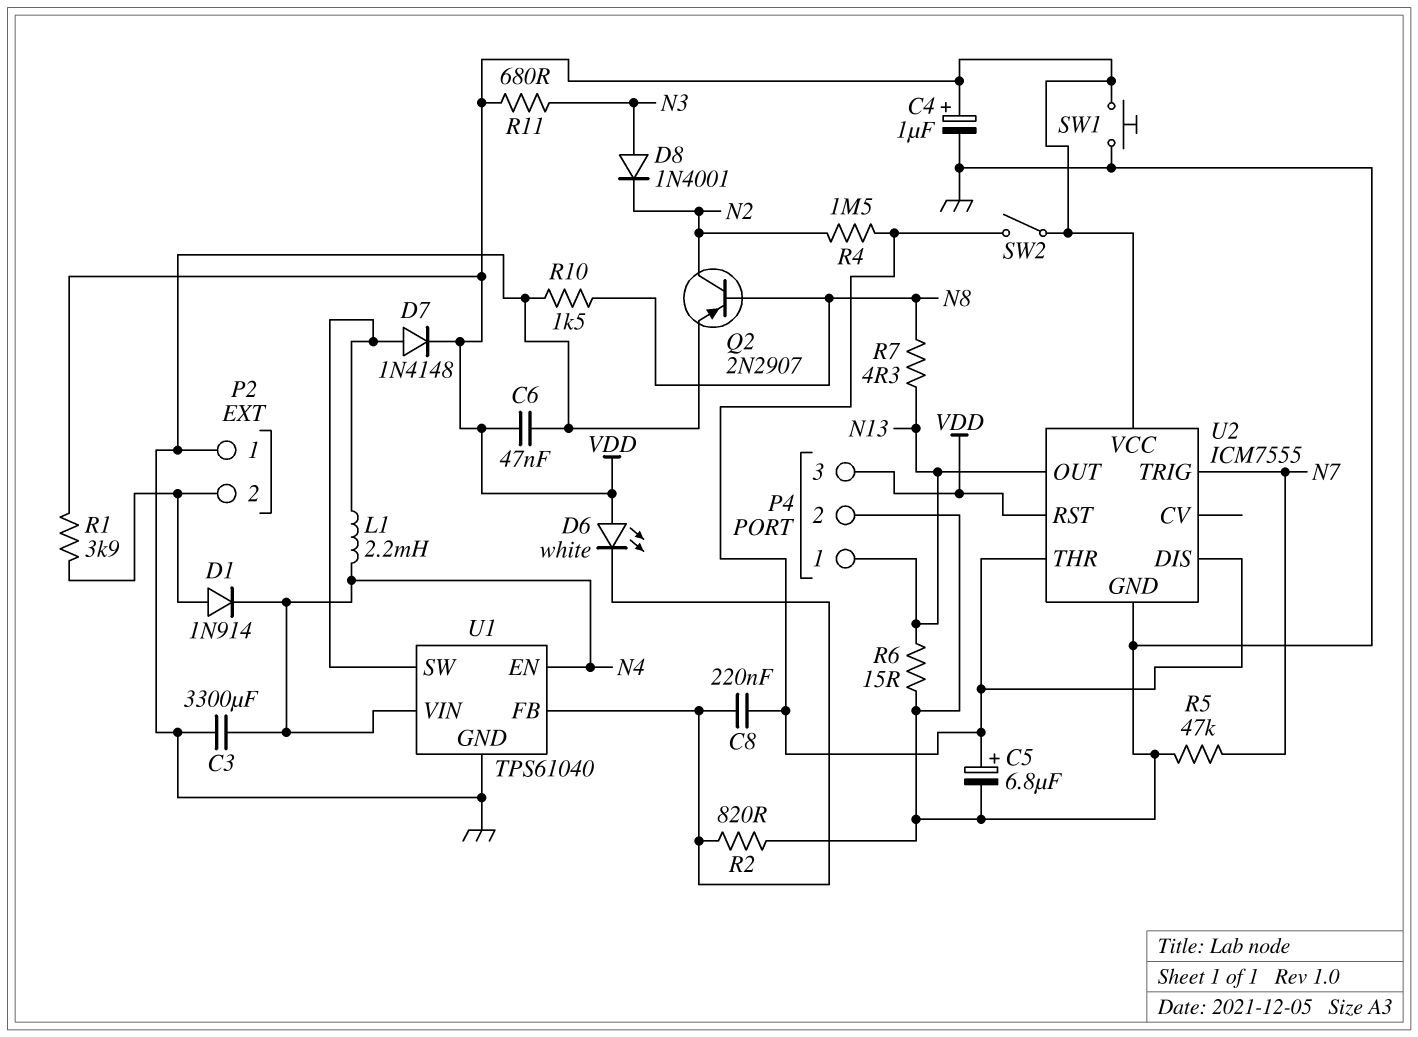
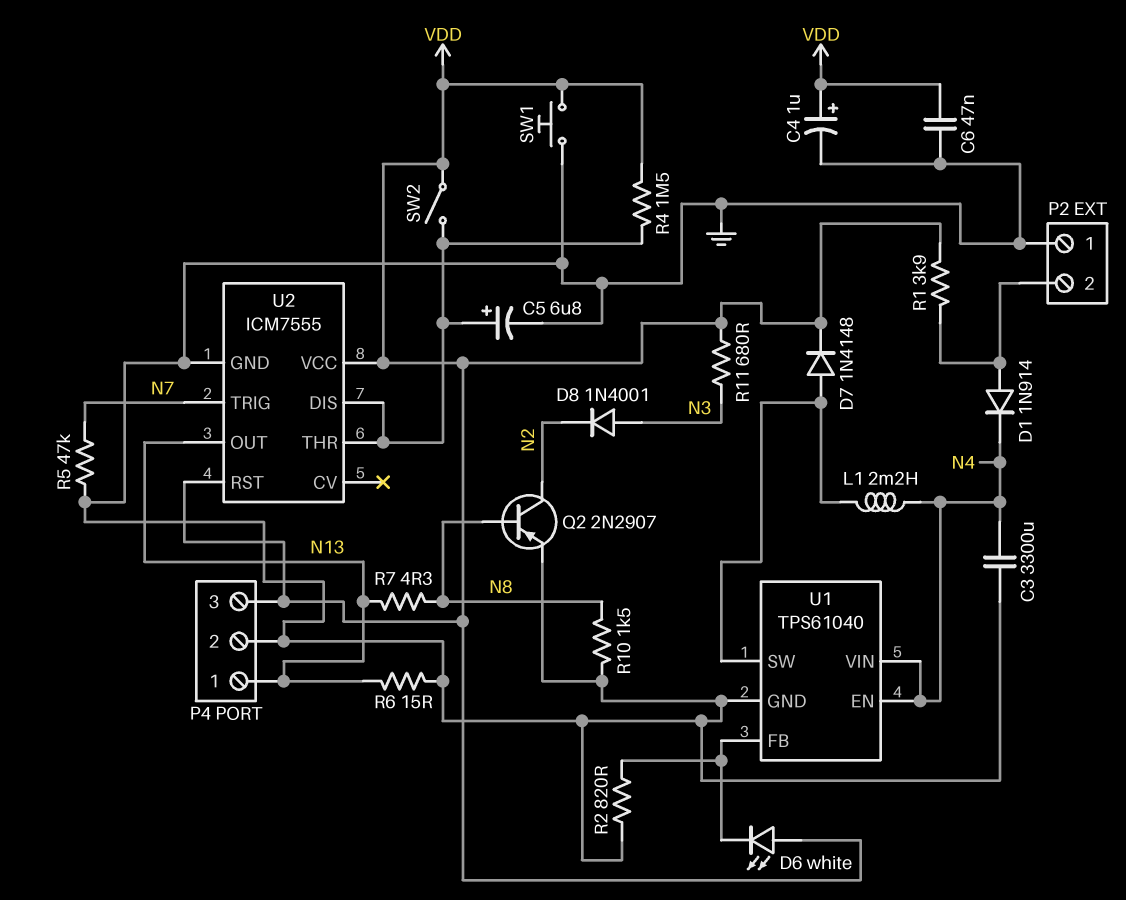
C8: 220nF (U1/FB, U2/DIS) -> none
R4: 1.5M (N2, U2/DIS) -> 1.5M (U2/DIS, VDD)

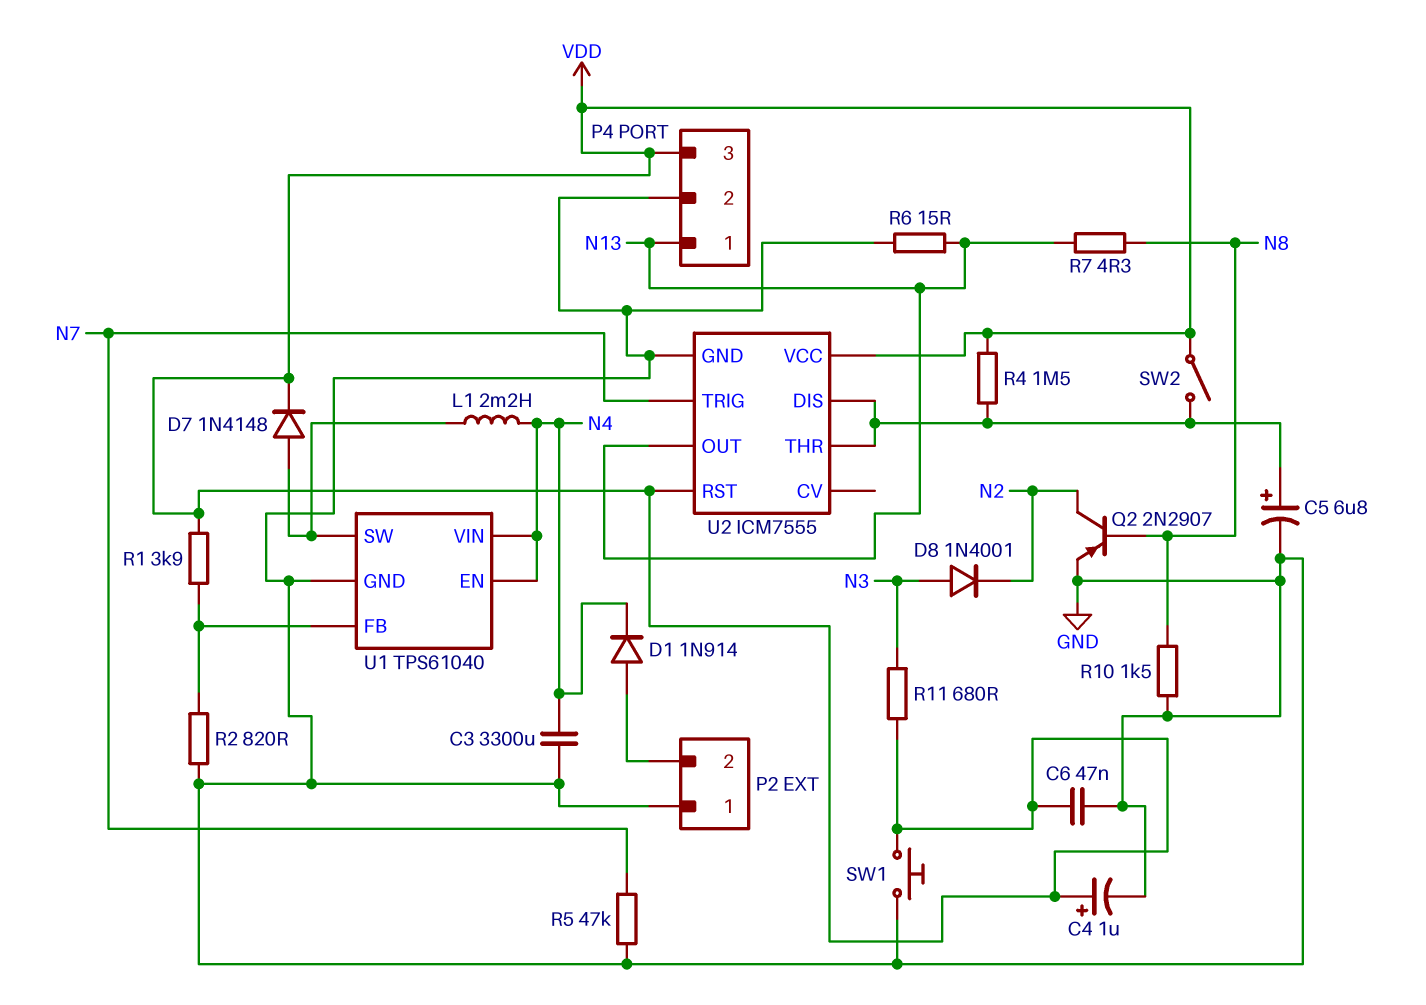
D6: LED white (A VDD, K U1/FB) -> none
R1: 3.9k (P2/2, VDD) -> 3.9k (U1/FB, VDD)

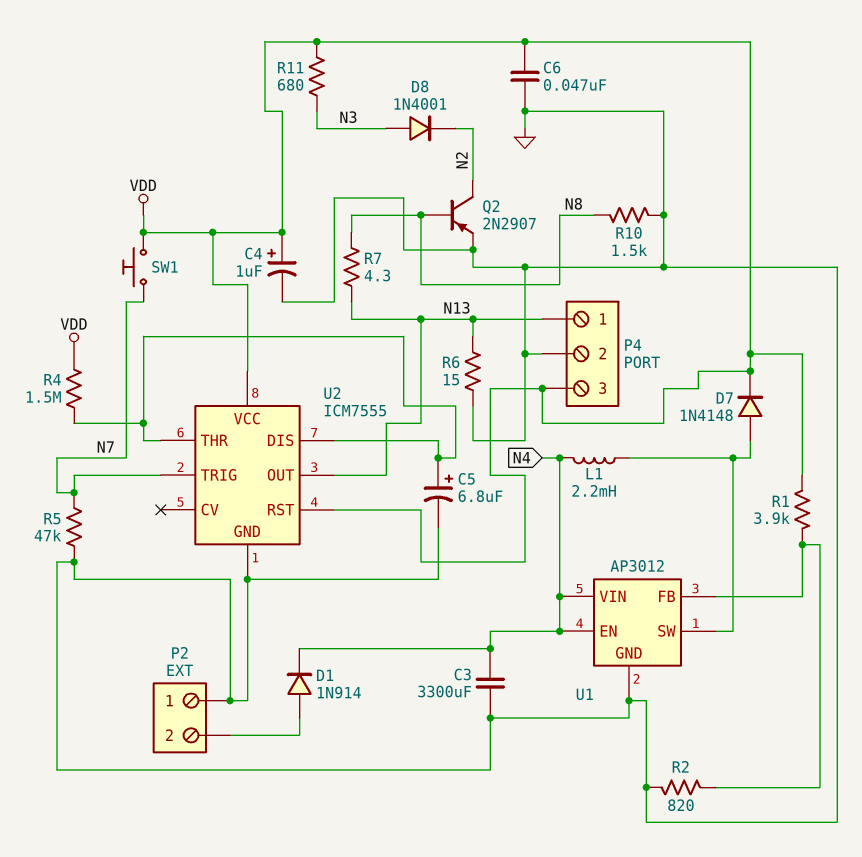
SW1: button (GND, VDD) -> button (N7, VDD)
SW2: switch (U2/DIS, VDD) -> none
U1: TPS61040 -> AP3012

